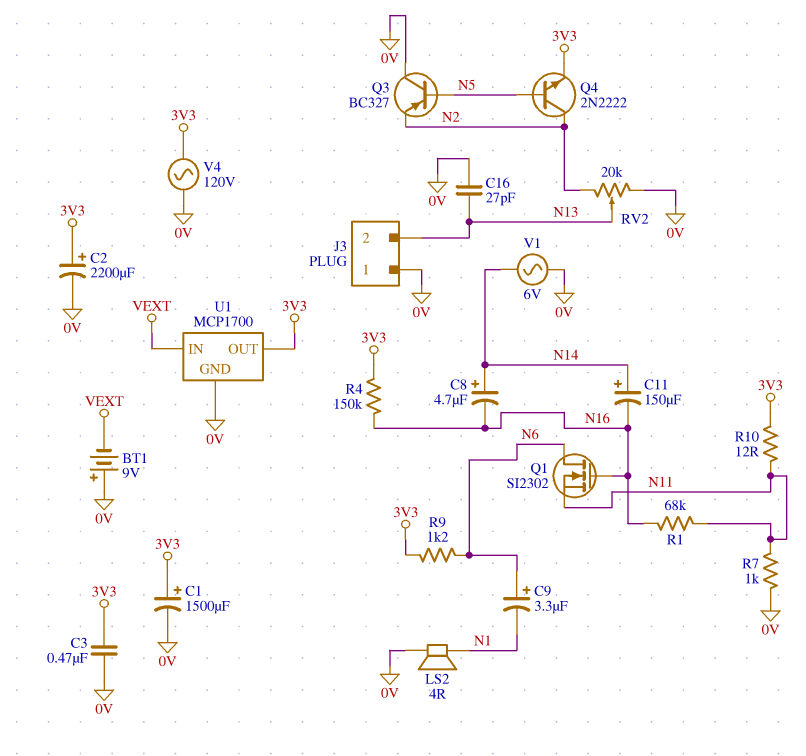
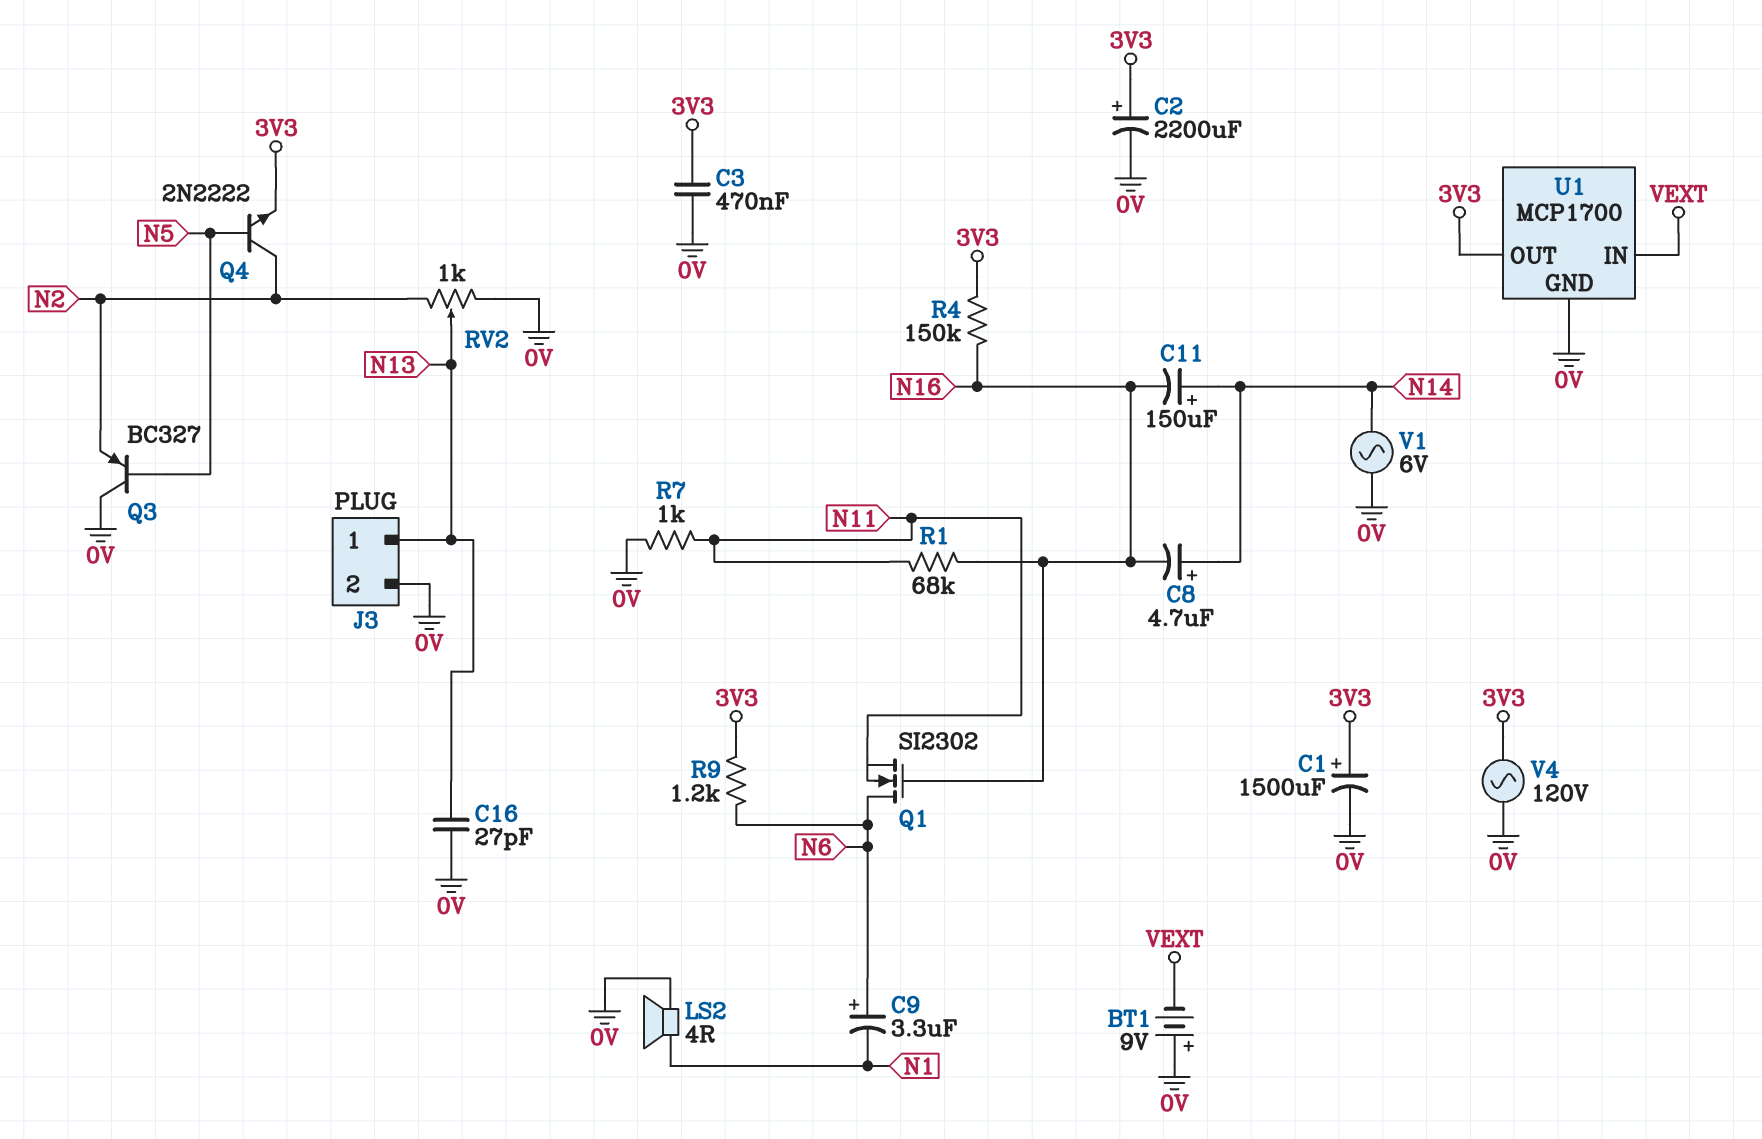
J3 pin 1: 0V -> N13
J3 pin 2: N13 -> 0V
R10: 12 (3V3, N11) -> none
RV2: 20k (0V, N2, wiper N13) -> 1k (0V, N2, wiper N13)

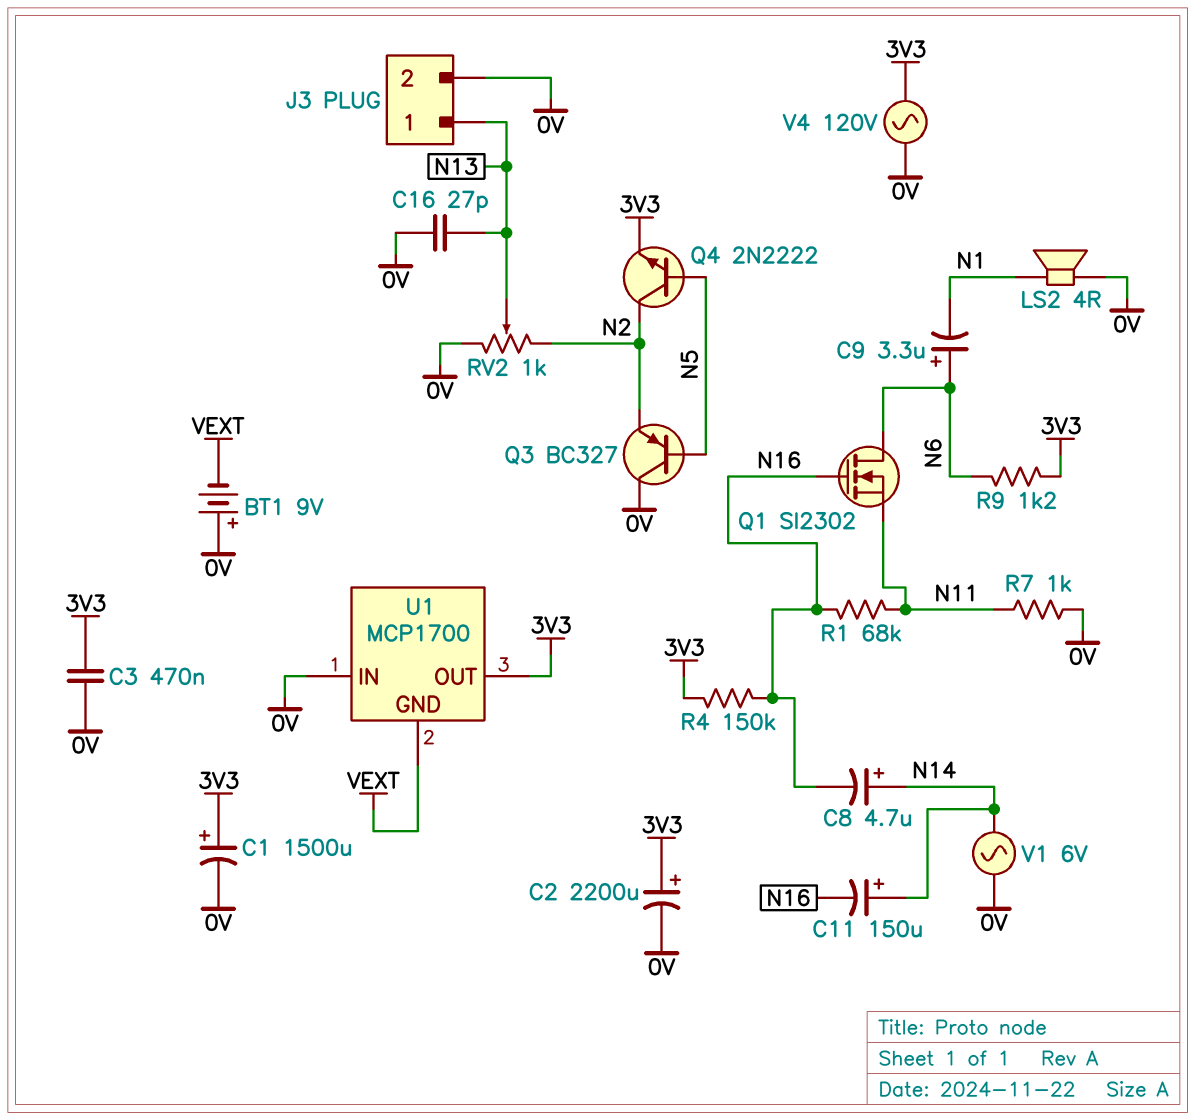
U1 pin GND: 0V -> VEXT
U1 pin IN: VEXT -> 0V

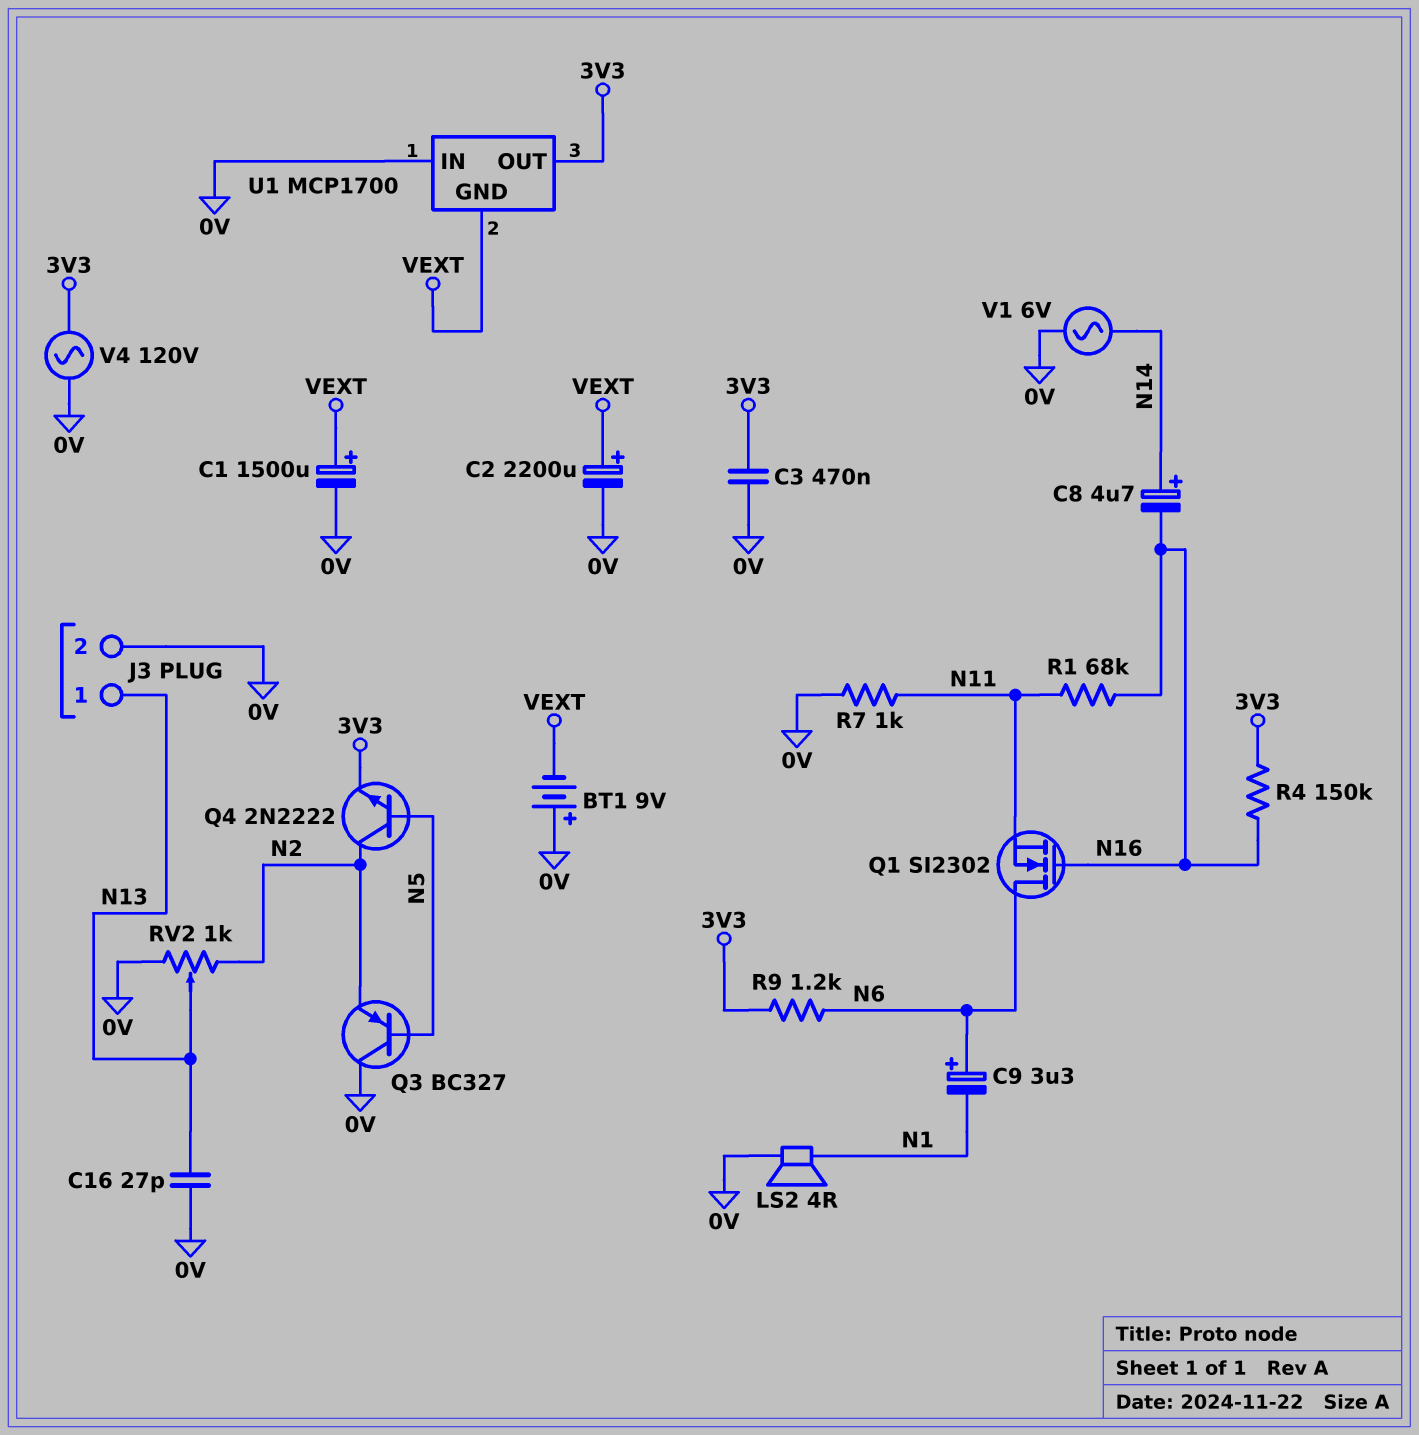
C1: 1500uF (plus 3V3, minus 0V) -> 1500uF (plus VEXT, minus 0V)
C2: 2200uF (plus 3V3, minus 0V) -> 2200uF (plus VEXT, minus 0V)
C11: 150uF (plus N14, minus N16) -> none

